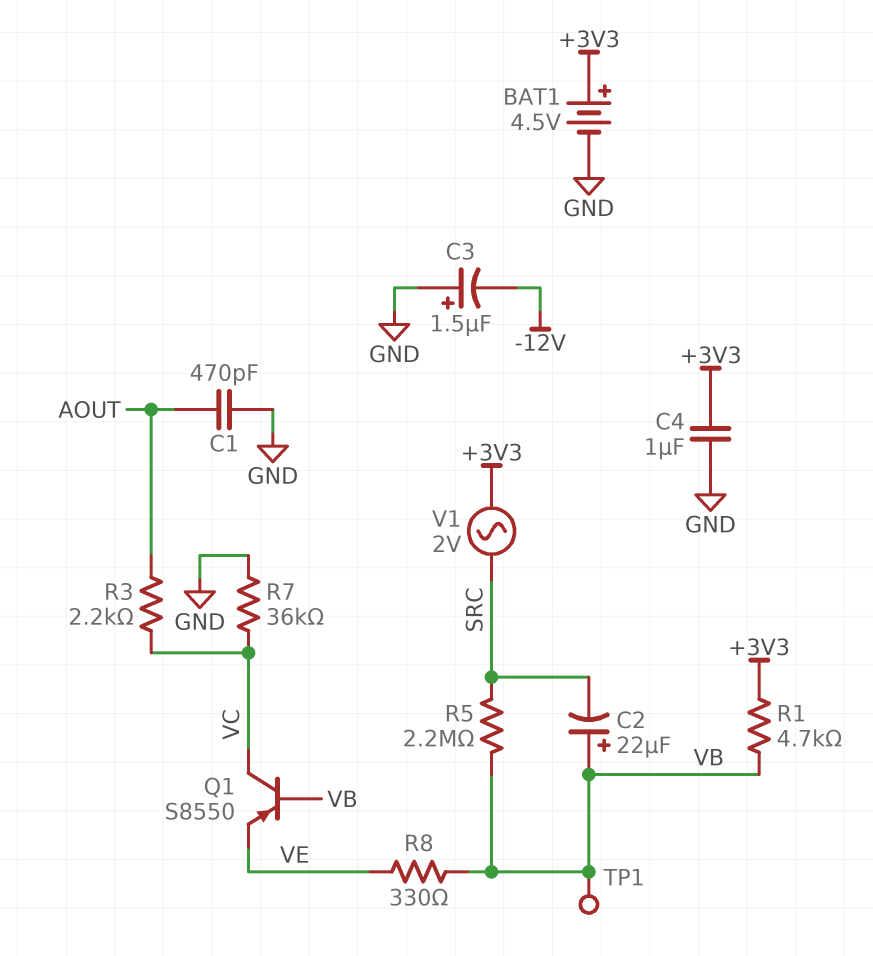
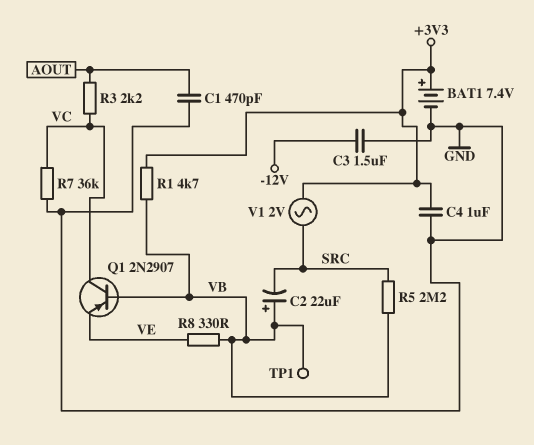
BAT1: 4.5V (plus +3V3, minus GND) -> 7.4V (plus +3V3, minus GND)
C3: 1.5uF (plus GND, minus -12V) -> 1.5uF (-12V, GND)
Q1: PNP S8550 (B VB, C VC, E VE) -> PNP 2N2907 (B VB, C VC, E VE)

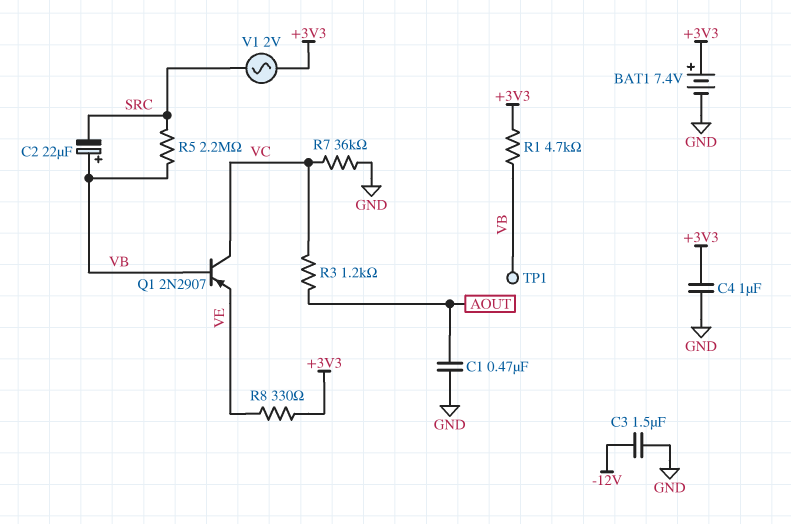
C1: 470pF (AOUT, GND) -> 470nF (AOUT, GND)
R3: 2.2k (AOUT, VC) -> 1.2k (AOUT, VC)
R8: 330 (VB, VE) -> 330 (+3V3, VE)

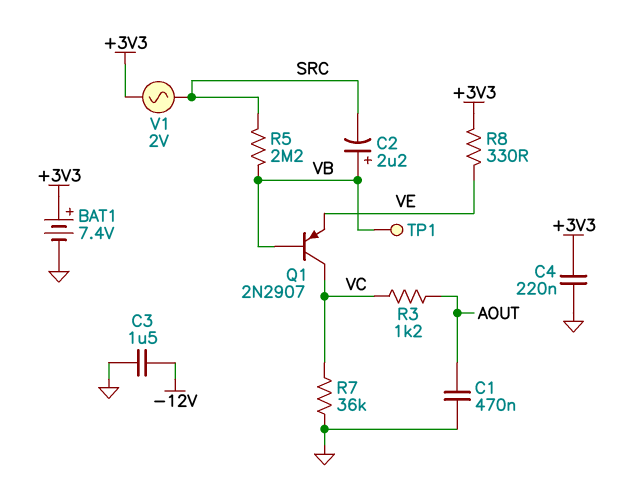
C2: 22uF (plus VB, minus SRC) -> 2.2uF (plus VB, minus SRC)
C4: 1uF (+3V3, GND) -> 220nF (+3V3, GND)
R1: 4.7k (+3V3, VB) -> none

